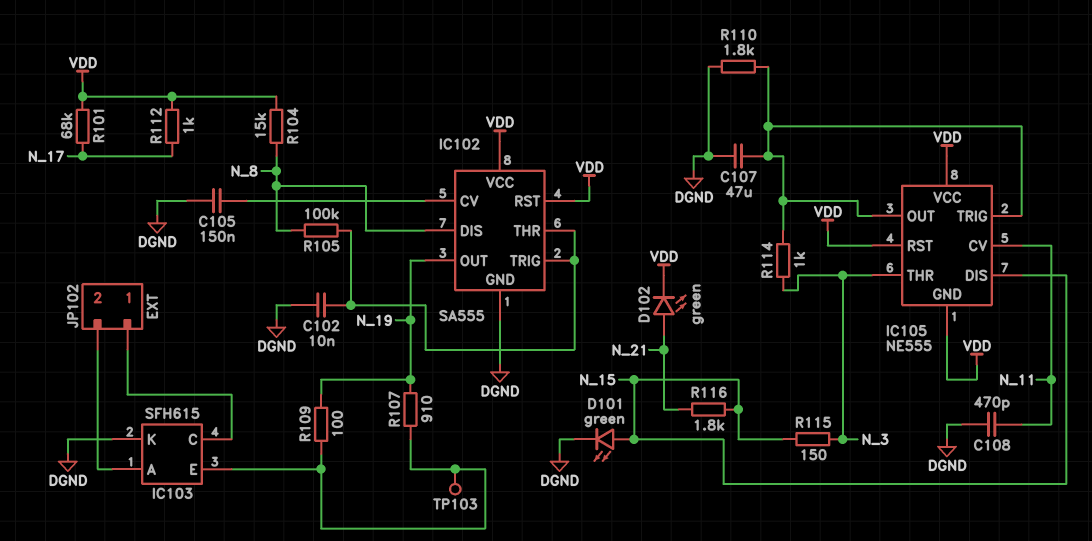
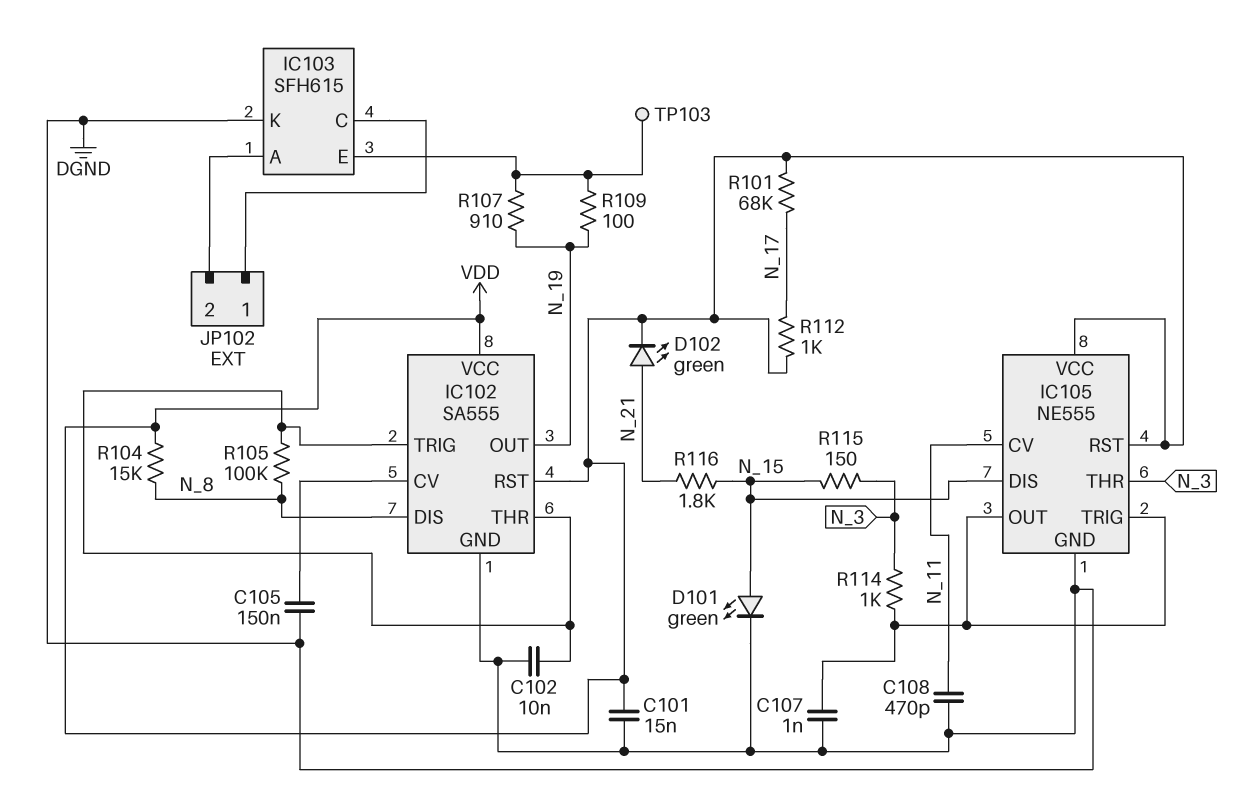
C101: none -> 15nF (DGND, VDD)
C107: 47uF (DGND, IC105/OUT) -> 1nF (DGND, IC105/OUT)
IC105 pin GND: VDD -> DGND
R110: 1.8k (DGND, IC105/OUT) -> none

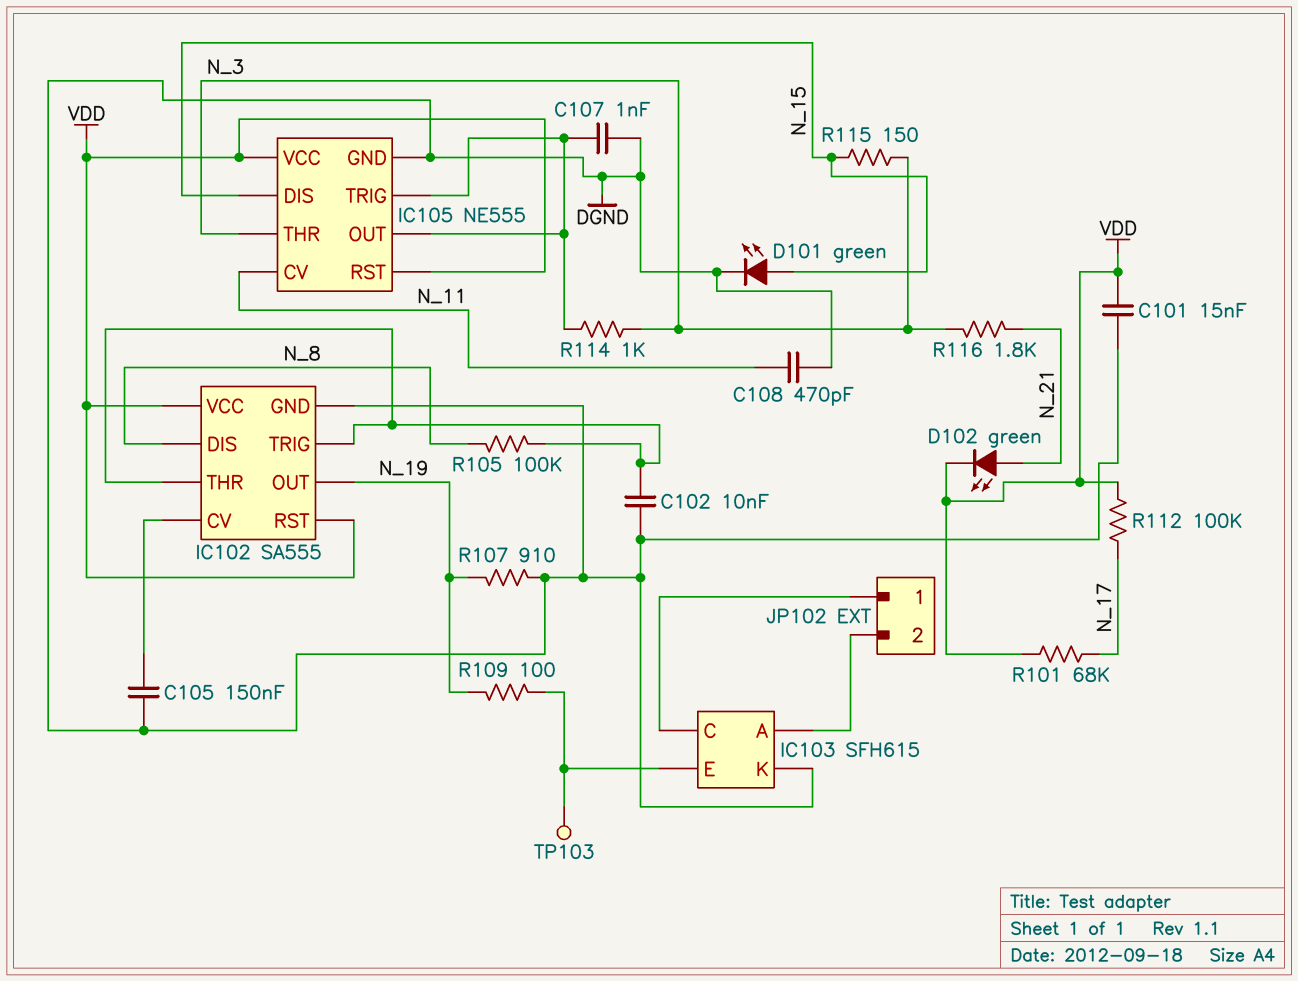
R104: 15k (N_8, VDD) -> none
R107: 910 (IC103/E, N_19) -> 910 (DGND, N_19)
R112: 1k (N_17, VDD) -> 100k (N_17, VDD)
R116: 1.8k (N_15, N_21) -> 1.8k (N_3, N_21)

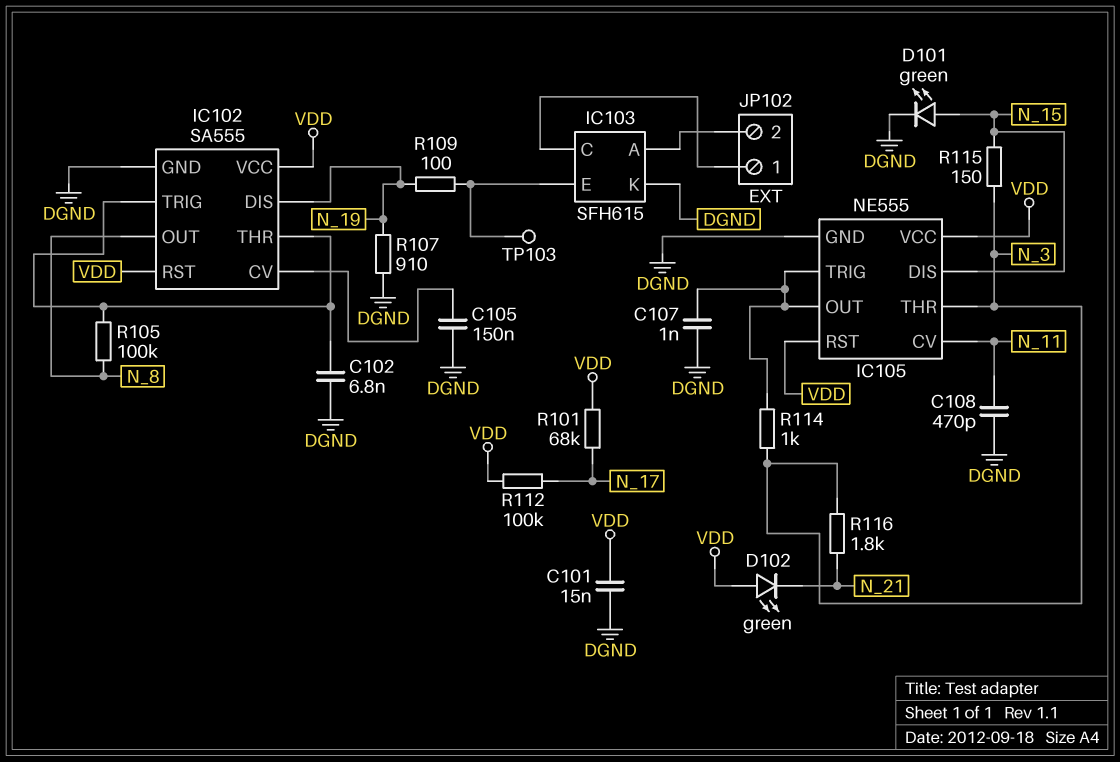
C102: 10nF (DGND, IC102/THR) -> 6.8nF (DGND, IC102/THR)
D102: LED green (A N_21, K VDD) -> LED green (A VDD, K N_21)
IC102 pin DIS: N_8 -> N_19
IC102 pin OUT: N_19 -> N_8

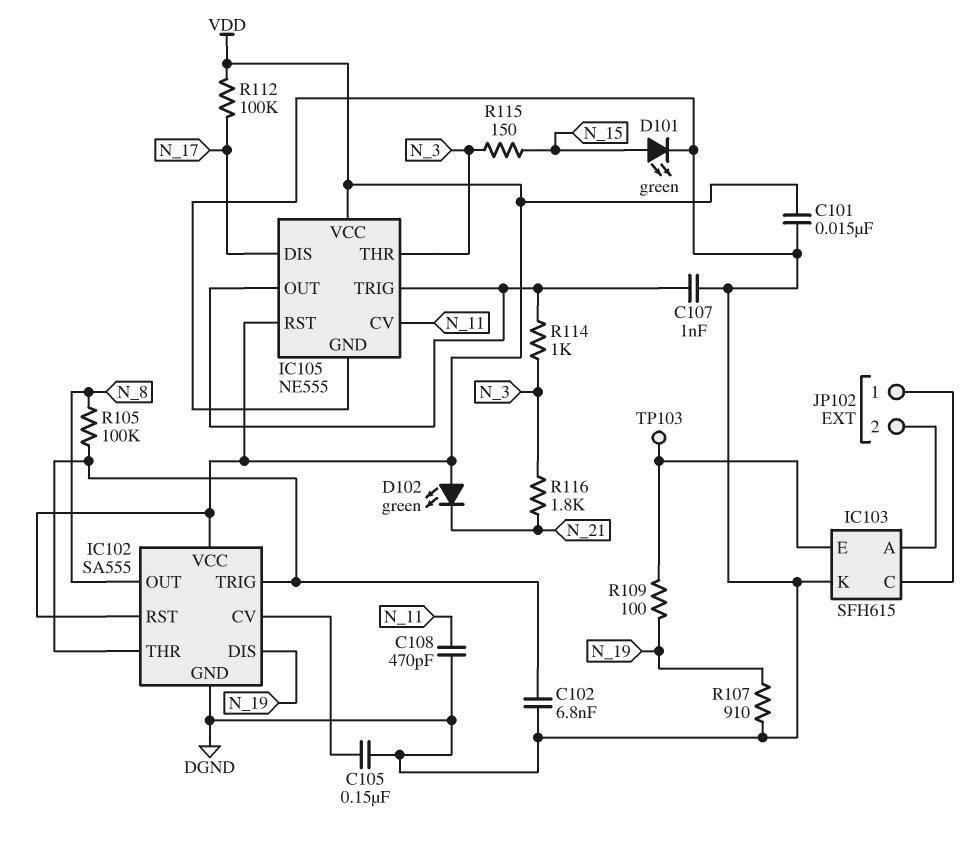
IC105 pin DIS: N_15 -> N_17
R101: 68k (N_17, VDD) -> none

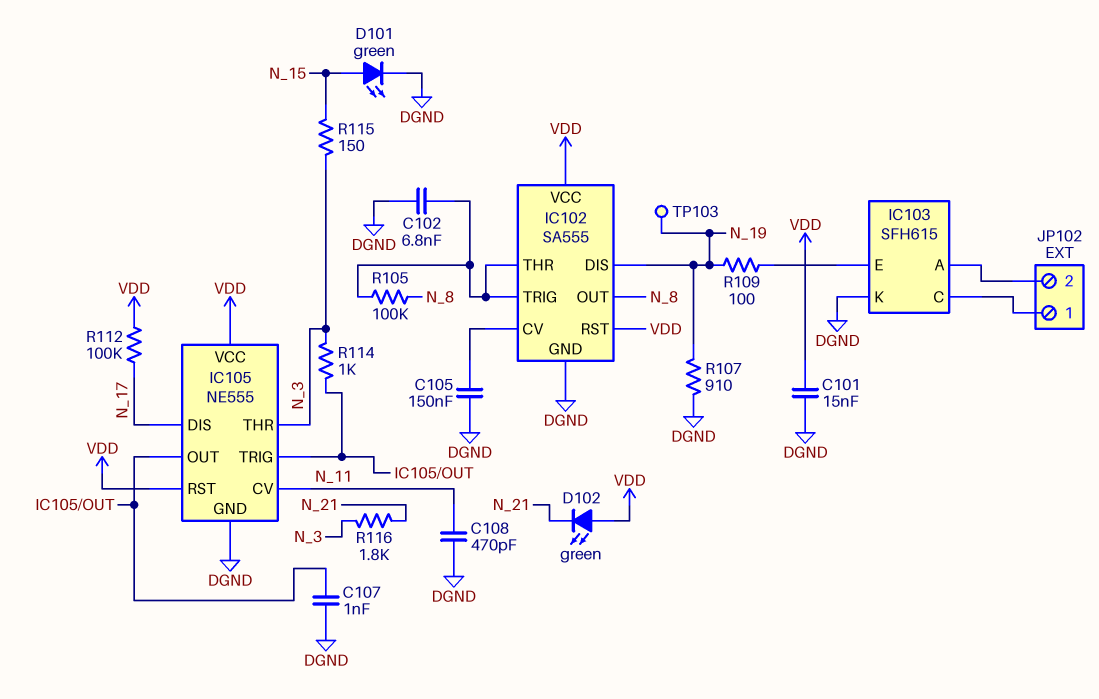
TP103: test point (IC103/E) -> test point (N_19)

